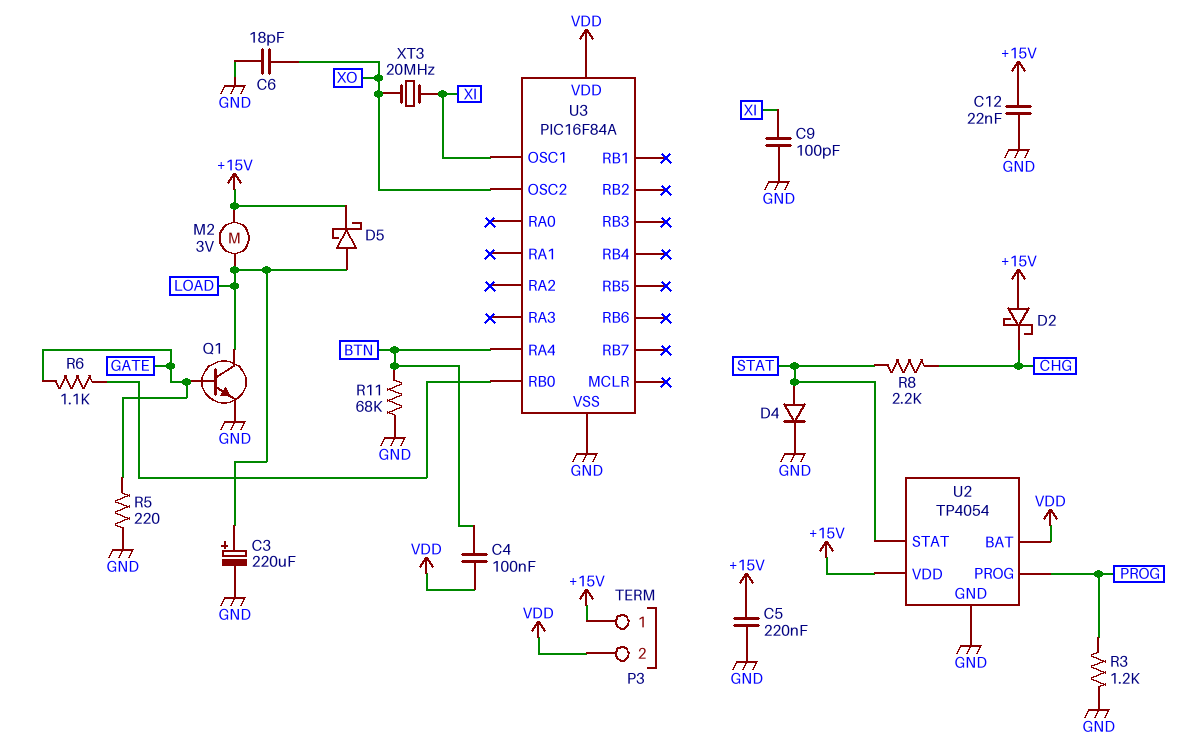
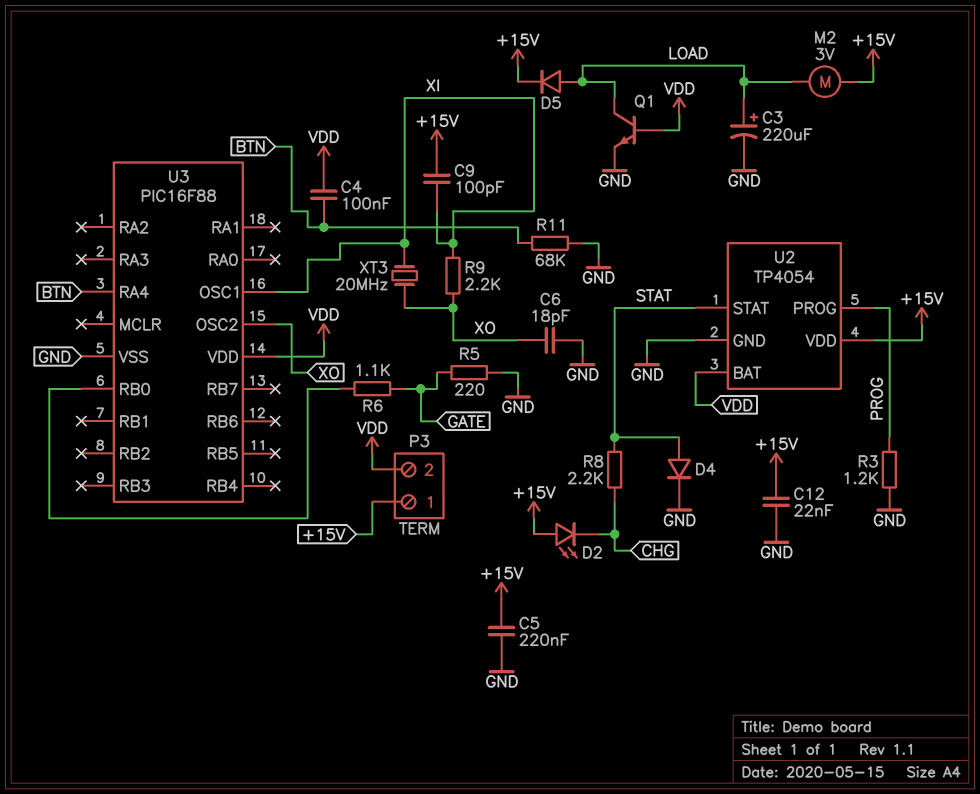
C9: 100pF (GND, XI) -> 100pF (+15V, XI)
D2: schottky (A +15V, K CHG) -> LED (A +15V, K CHG)
D5: schottky (A LOAD, K +15V) -> diode (A LOAD, K +15V)
Q1: NPN (B GATE, C LOAD, E GND) -> NPN (B VDD, C LOAD, E GND)
R9: none -> 2.2k (XI, XO)
U3: PIC16F84A -> PIC16F88

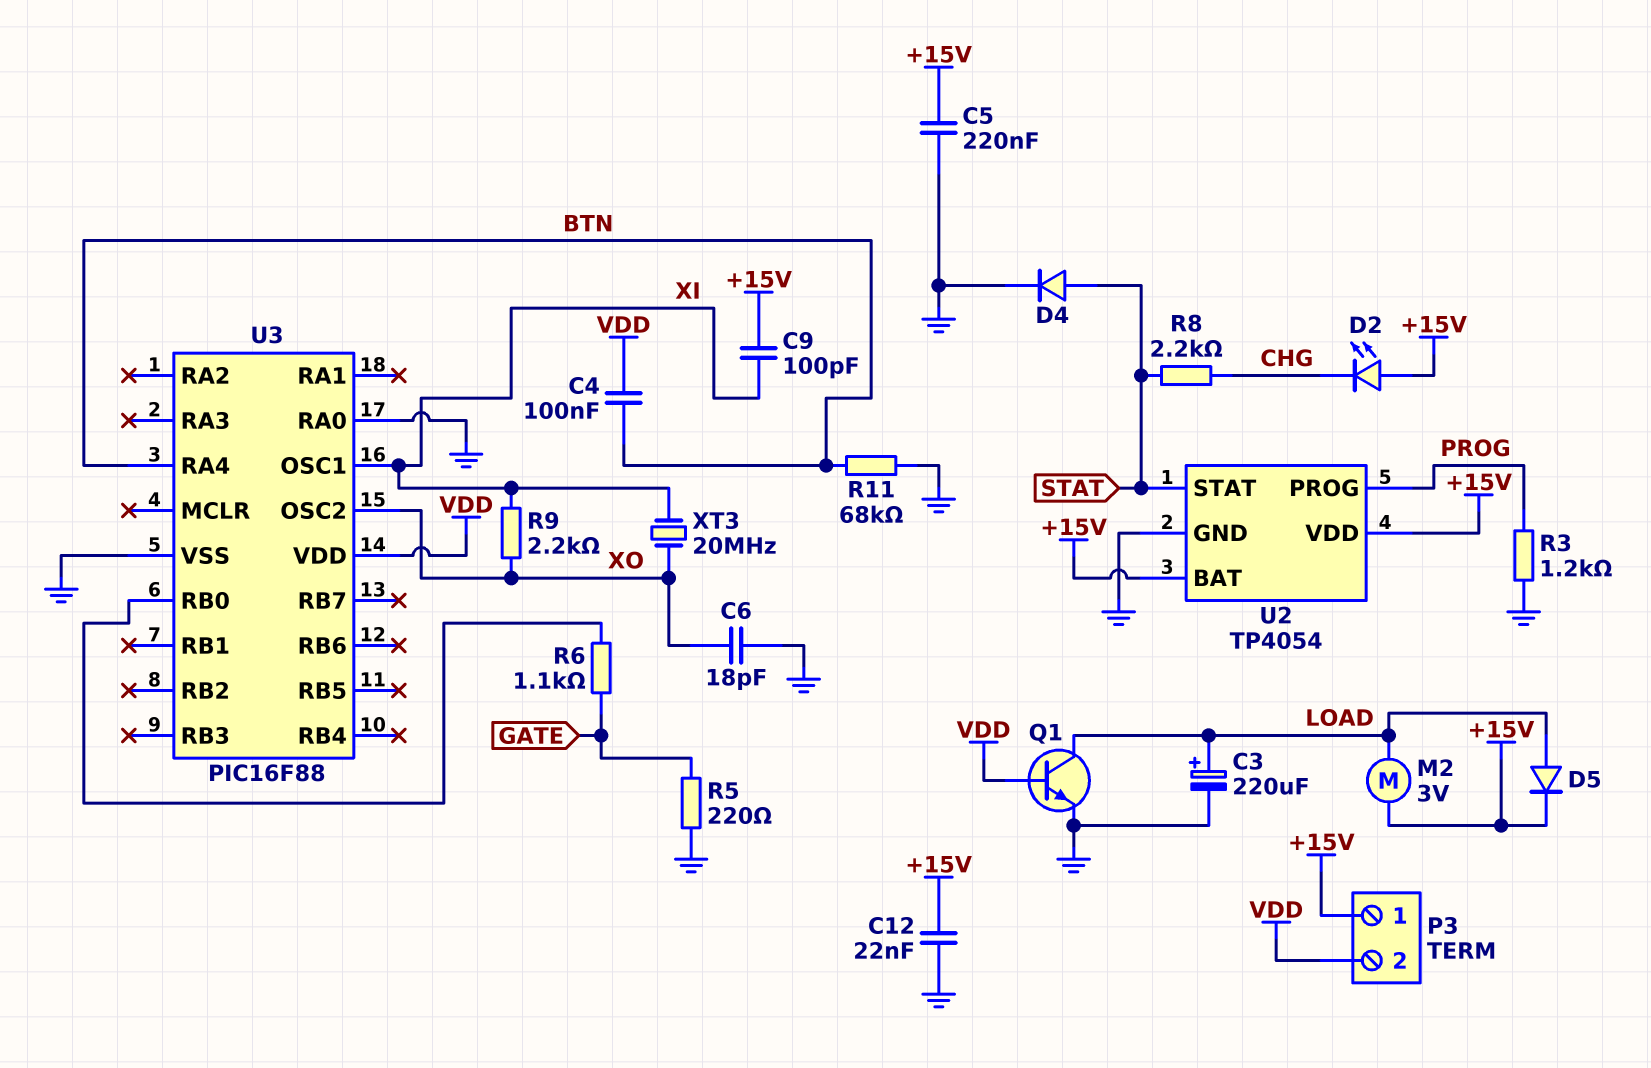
U2 pin BAT: VDD -> +15V
U3 pin RA0: none -> GND

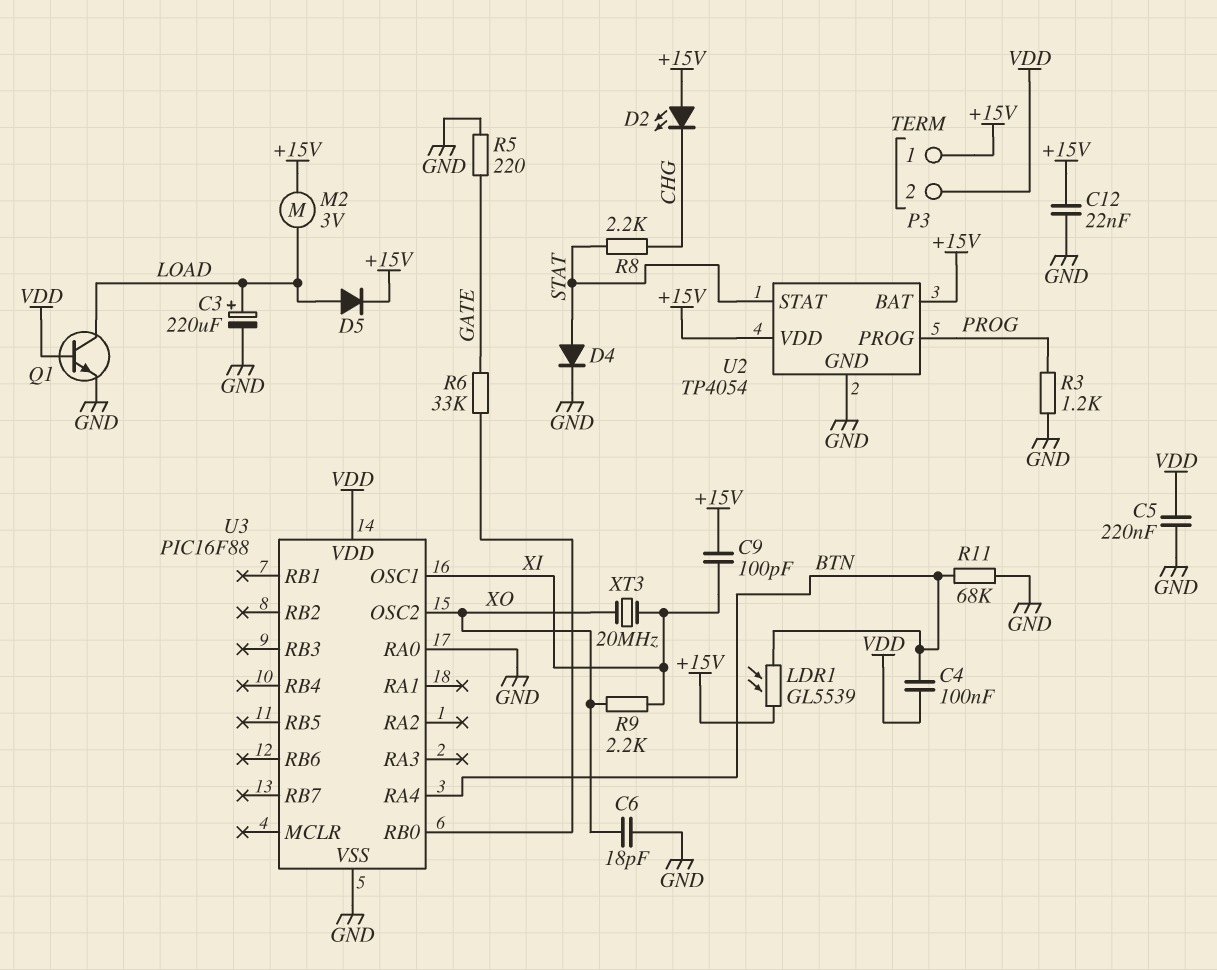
C5: 220nF (+15V, GND) -> 220nF (GND, VDD)
LDR1: none -> GL5539 (+15V, BTN)
R6: 1.1k (GATE, U3/RB0) -> 33k (GATE, U3/RB0)

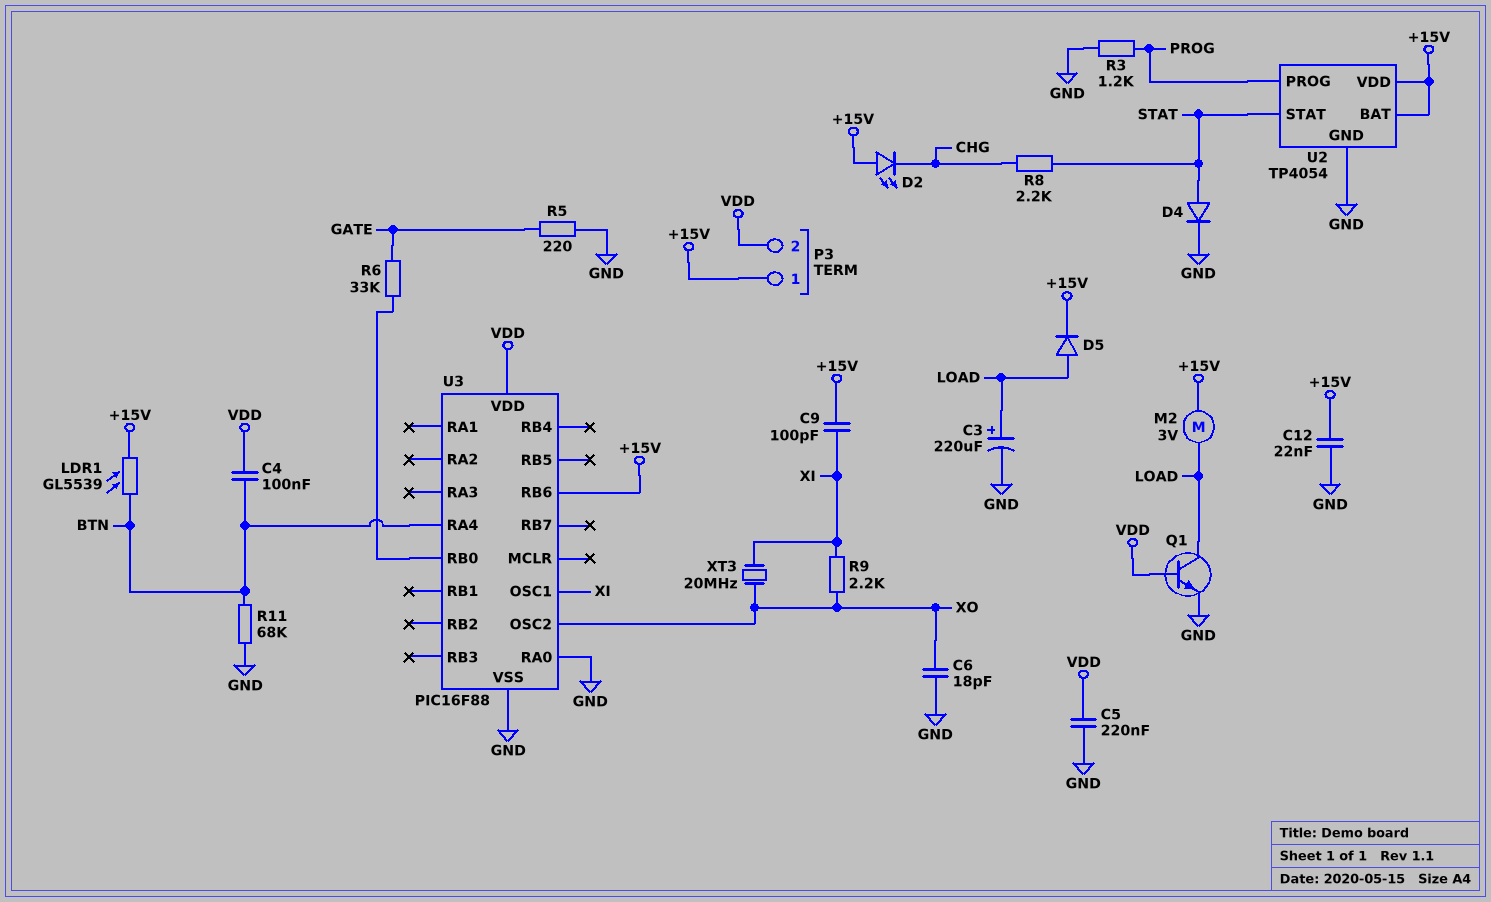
U3 pin RB6: none -> +15V

